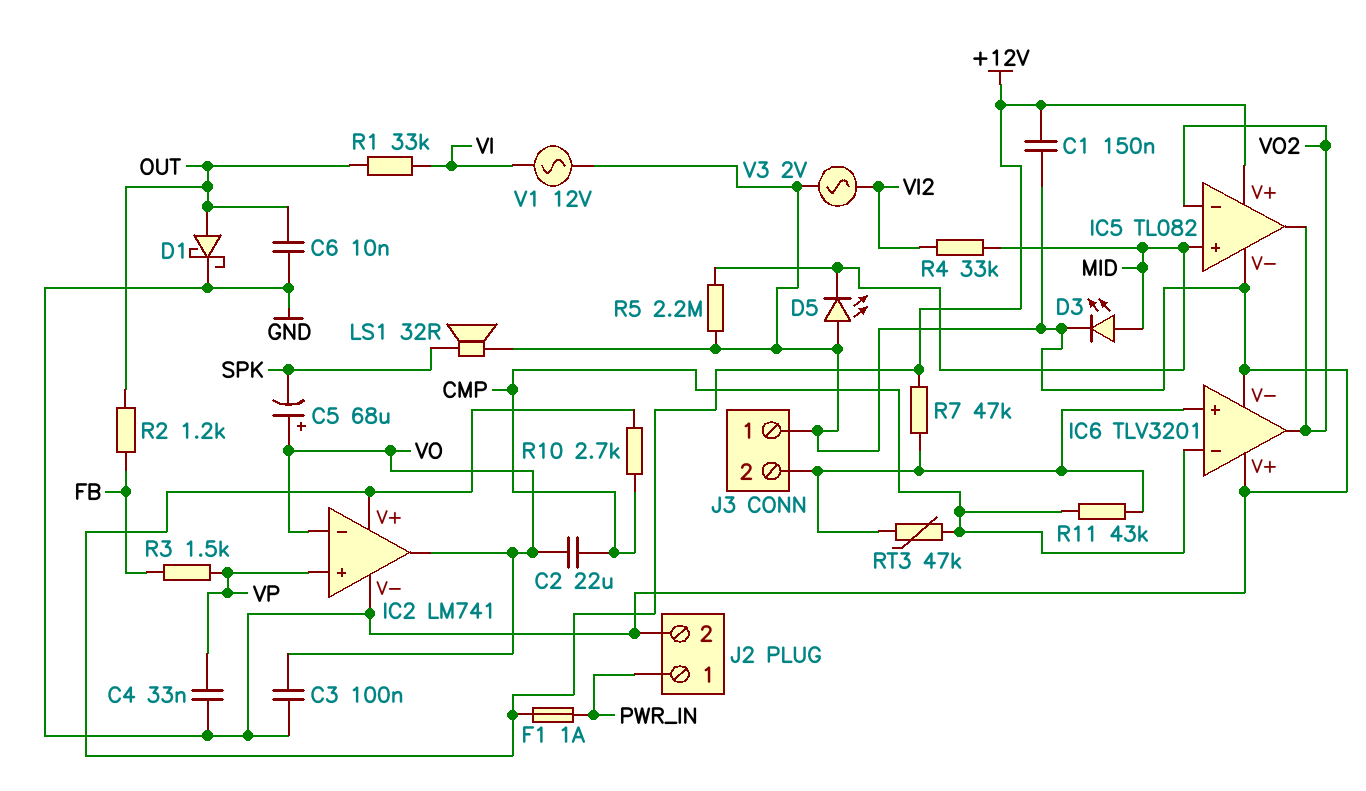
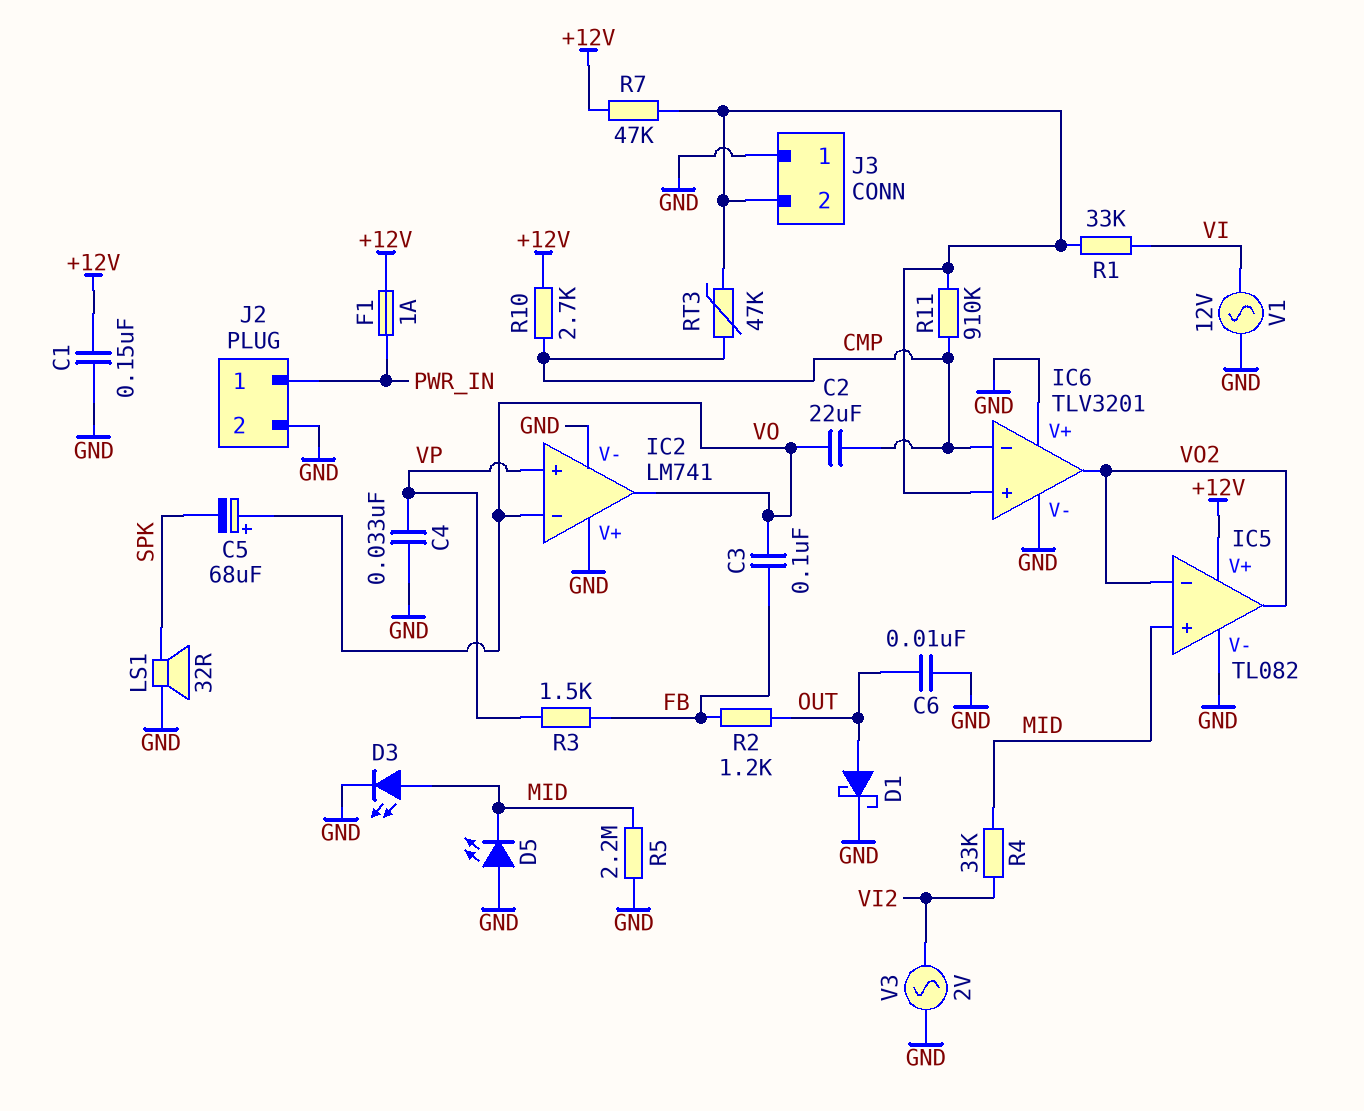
C3: 100nF (GND, VO) -> 100nF (FB, VO)
IC2 pin V+: +12V -> GND
R1: 33k (OUT, VI) -> 33k (IC6/in+, VI)
R11: 43k (CMP, IC6/in+) -> 910k (CMP, IC6/in+)

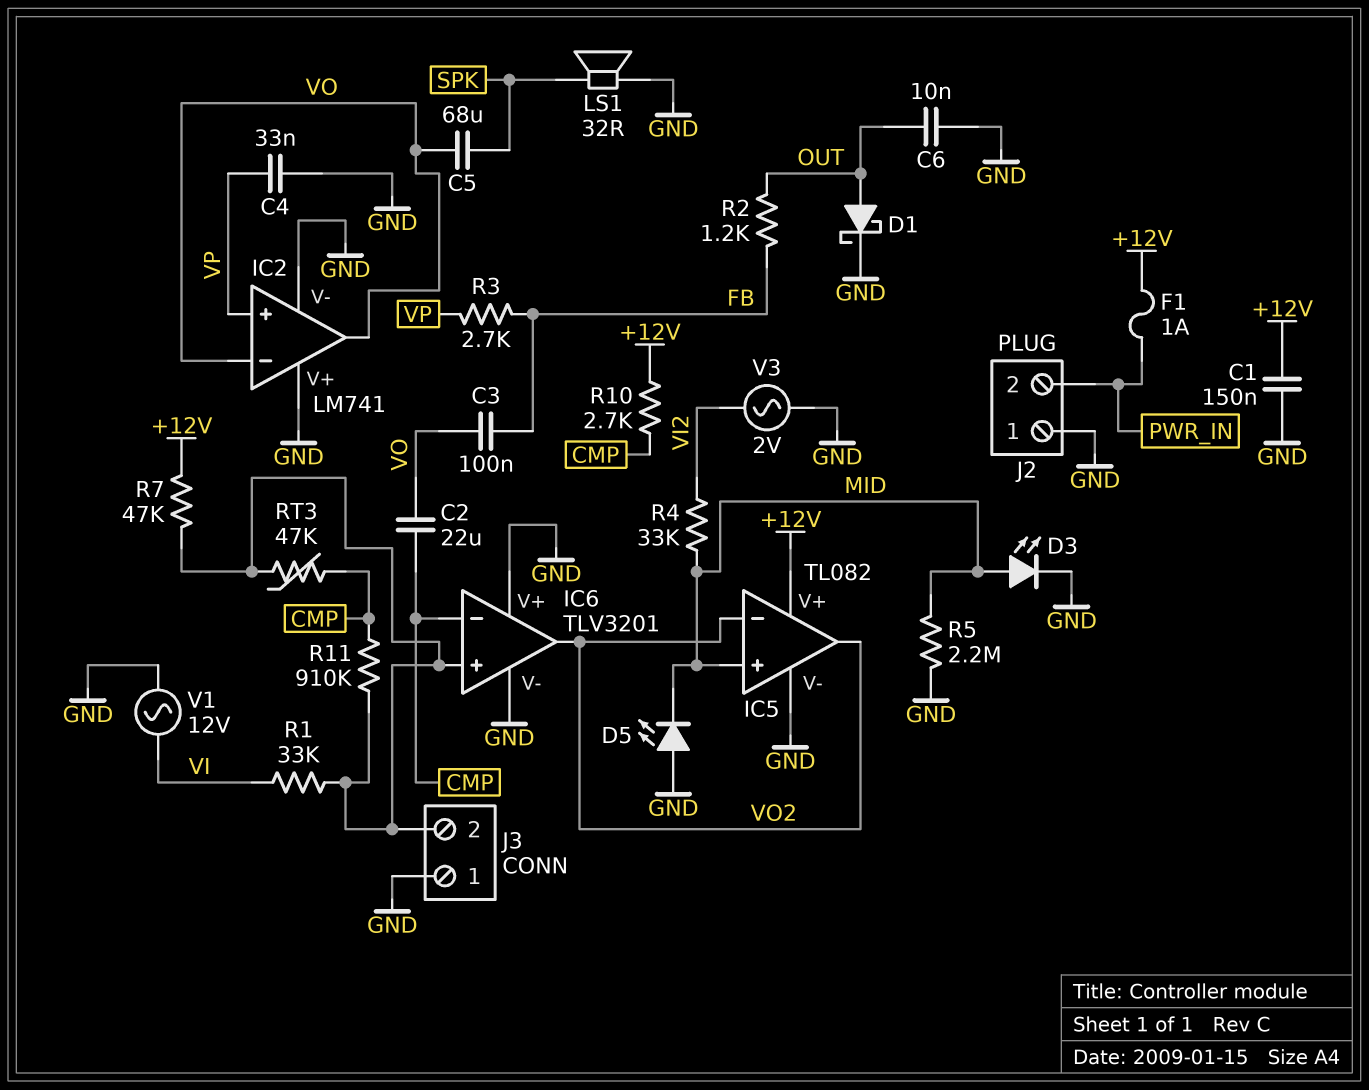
C5: 68uF (plus VO, minus SPK) -> 68uF (SPK, VO)
J2 pin 1: PWR_IN -> GND
J2 pin 2: GND -> PWR_IN
R3: 1.5k (FB, VP) -> 2.7k (FB, VP)

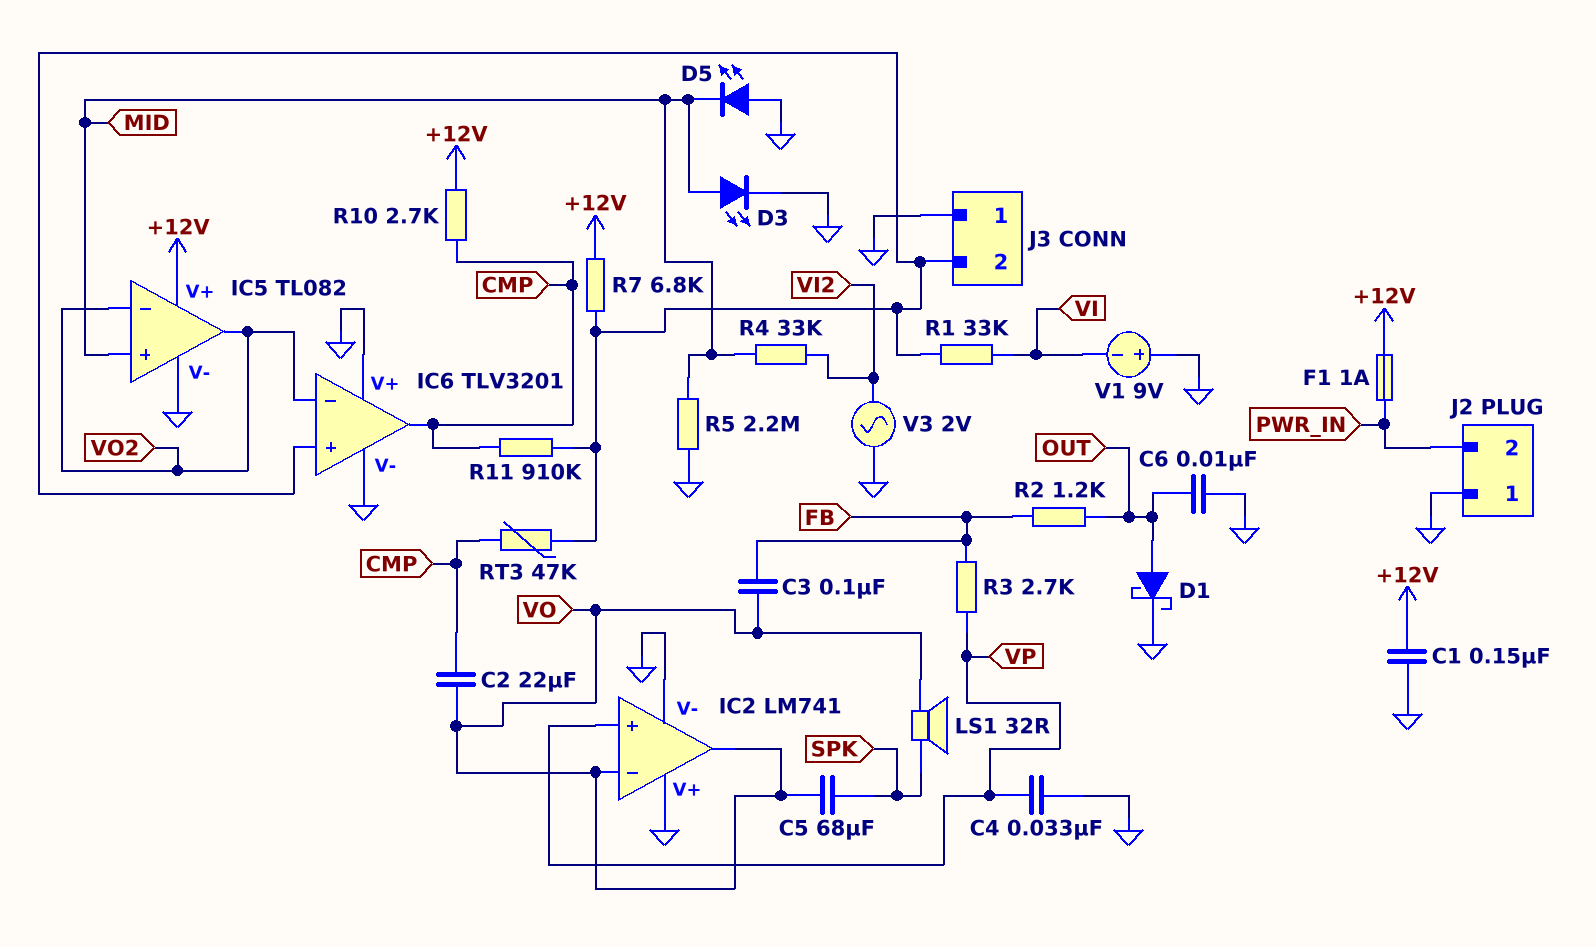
IC6 pin in-: CMP -> VO2
IC6 pin out: VO2 -> CMP
LS1: speaker 32R (GND, SPK) -> speaker 32R (SPK, VO)
R7: 47k (+12V, IC6/in+) -> 6.8k (+12V, IC6/in+)
V1: AC 12V (GND, VI) -> 9V (plus GND, minus VI)

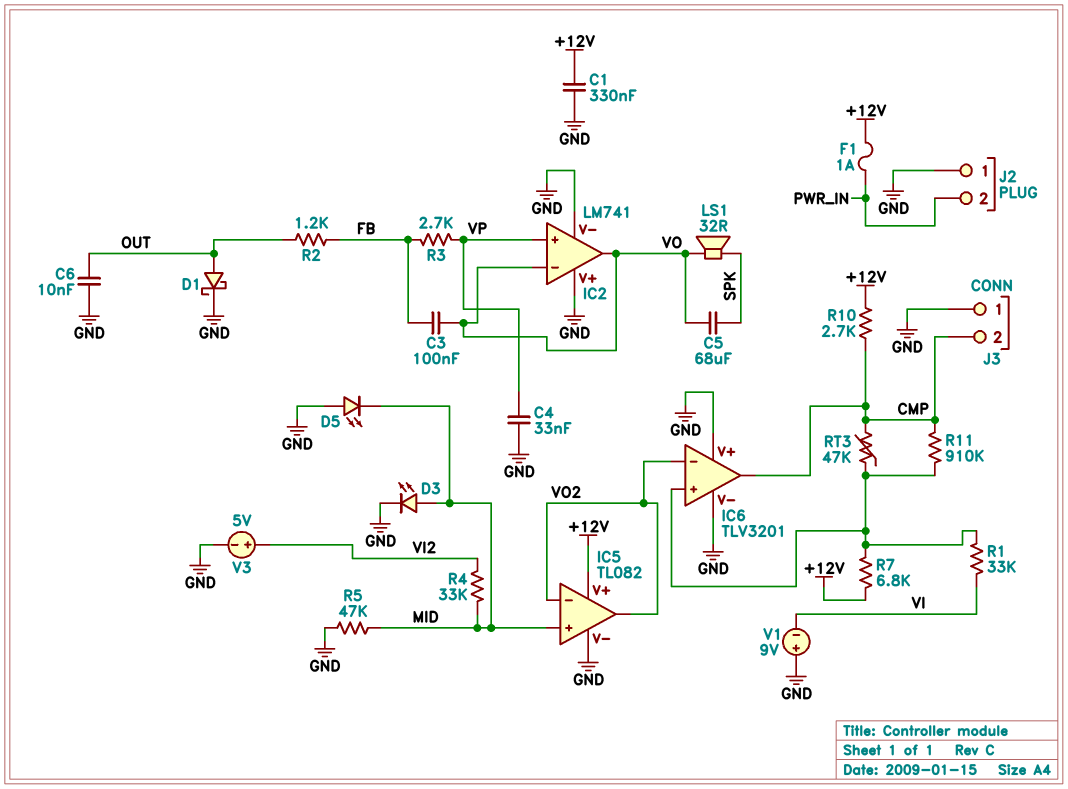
C1: 150nF (+12V, GND) -> 330nF (+12V, GND)
C2: 22uF (CMP, VO) -> none
J3 pin 2: IC6/in+ -> CMP
R5: 2.2M (GND, MID) -> 47k (GND, MID)
V3: AC 2V (GND, VI2) -> 5V (plus VI2, minus GND)

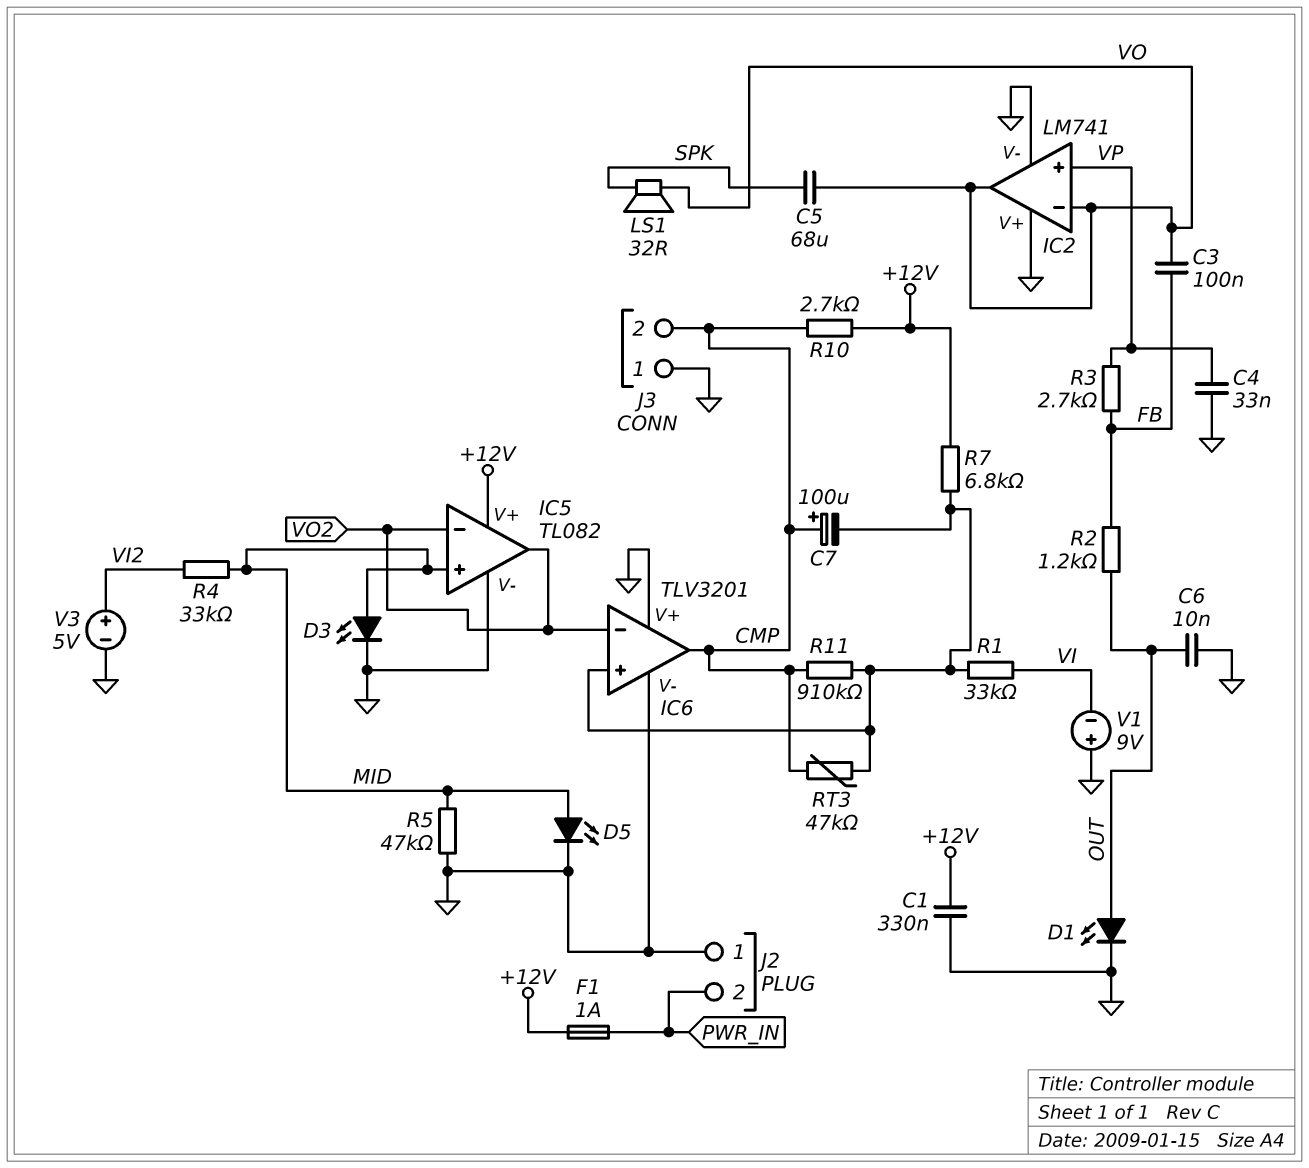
C7: none -> 100uF (plus CMP, minus IC6/in+)
D1: schottky (A OUT, K GND) -> LED (A OUT, K GND)
D5: LED (A GND, K MID) -> LED (A MID, K GND)

